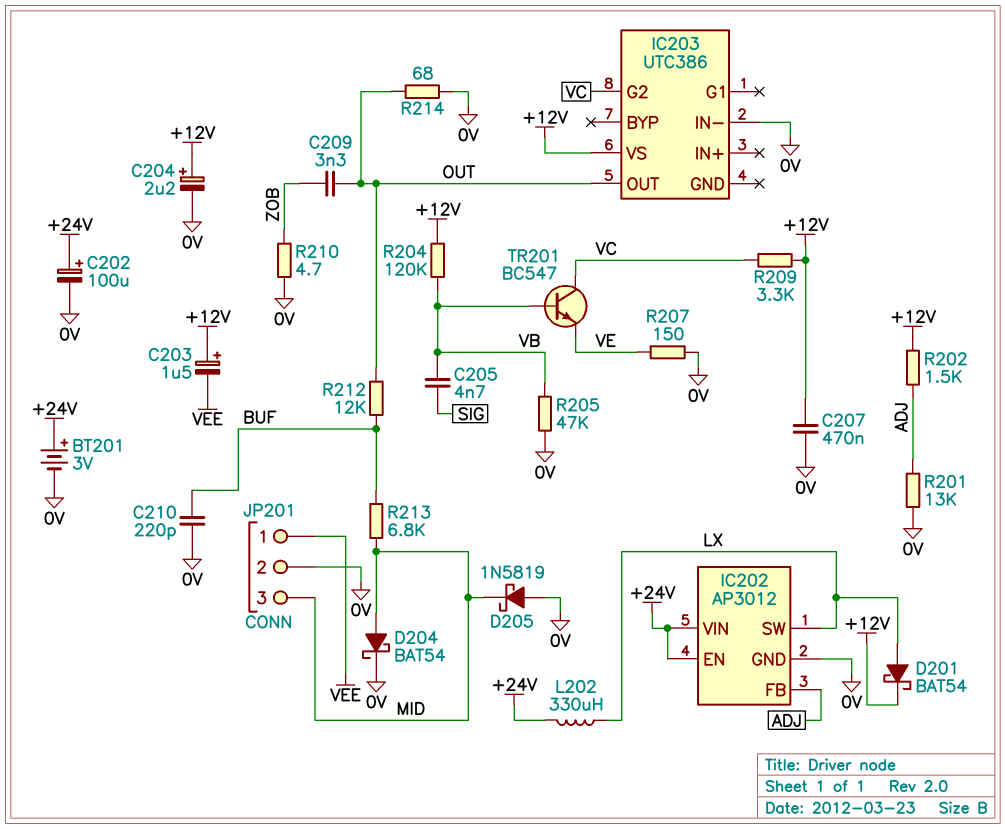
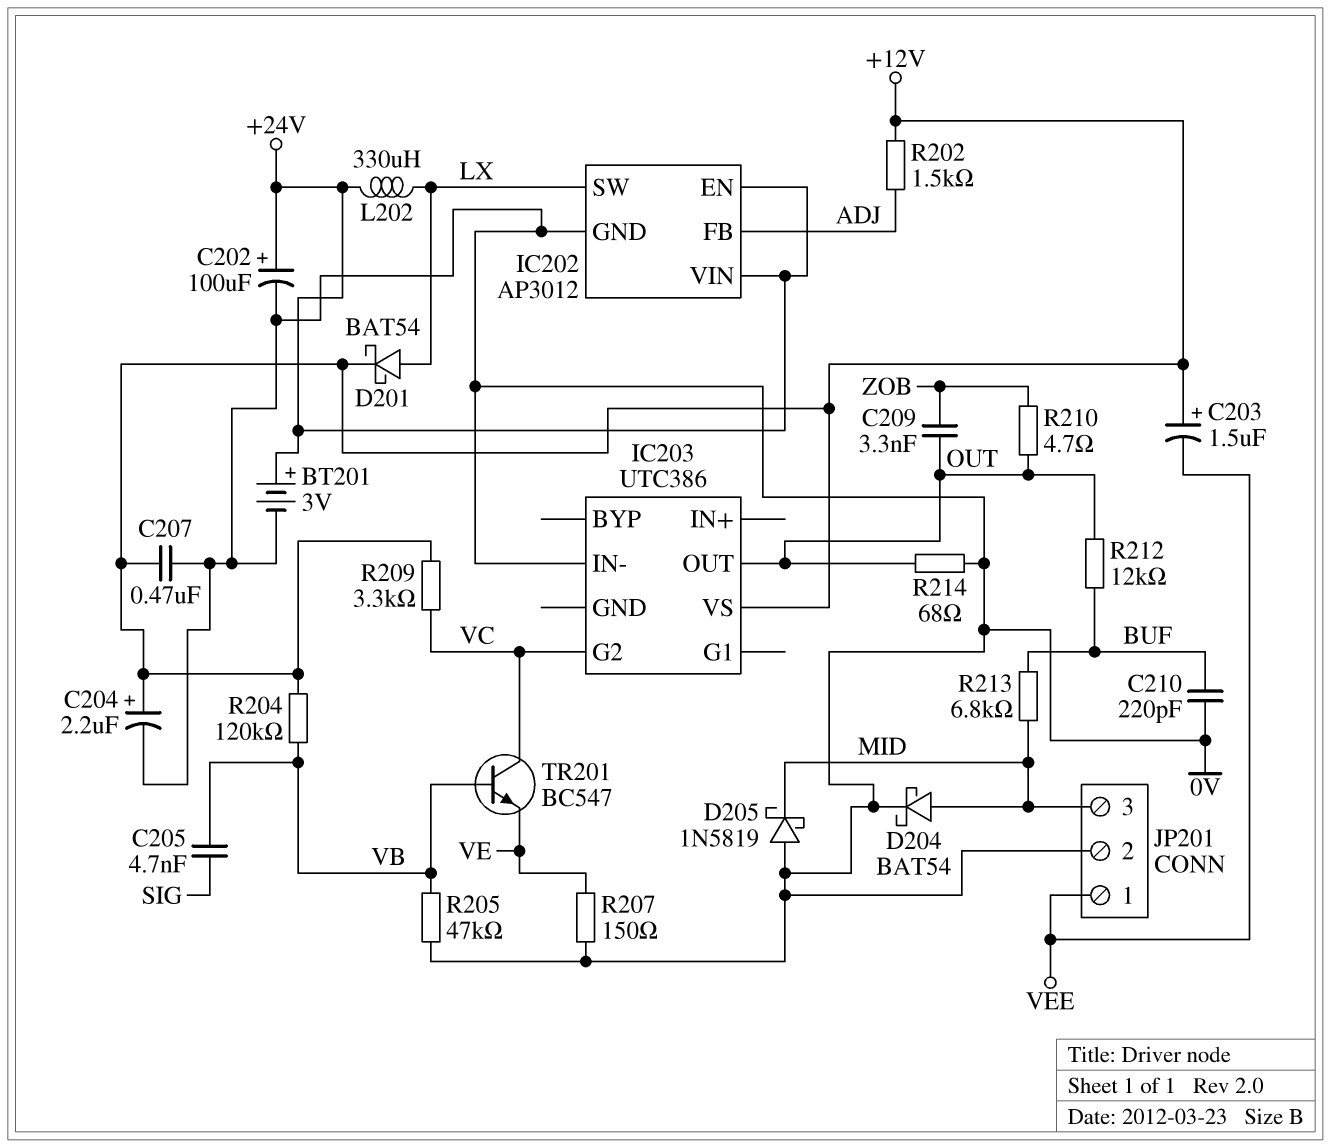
R201: 13k (0V, ADJ) -> none
R210: 4.7 (0V, ZOB) -> 4.7 (OUT, ZOB)

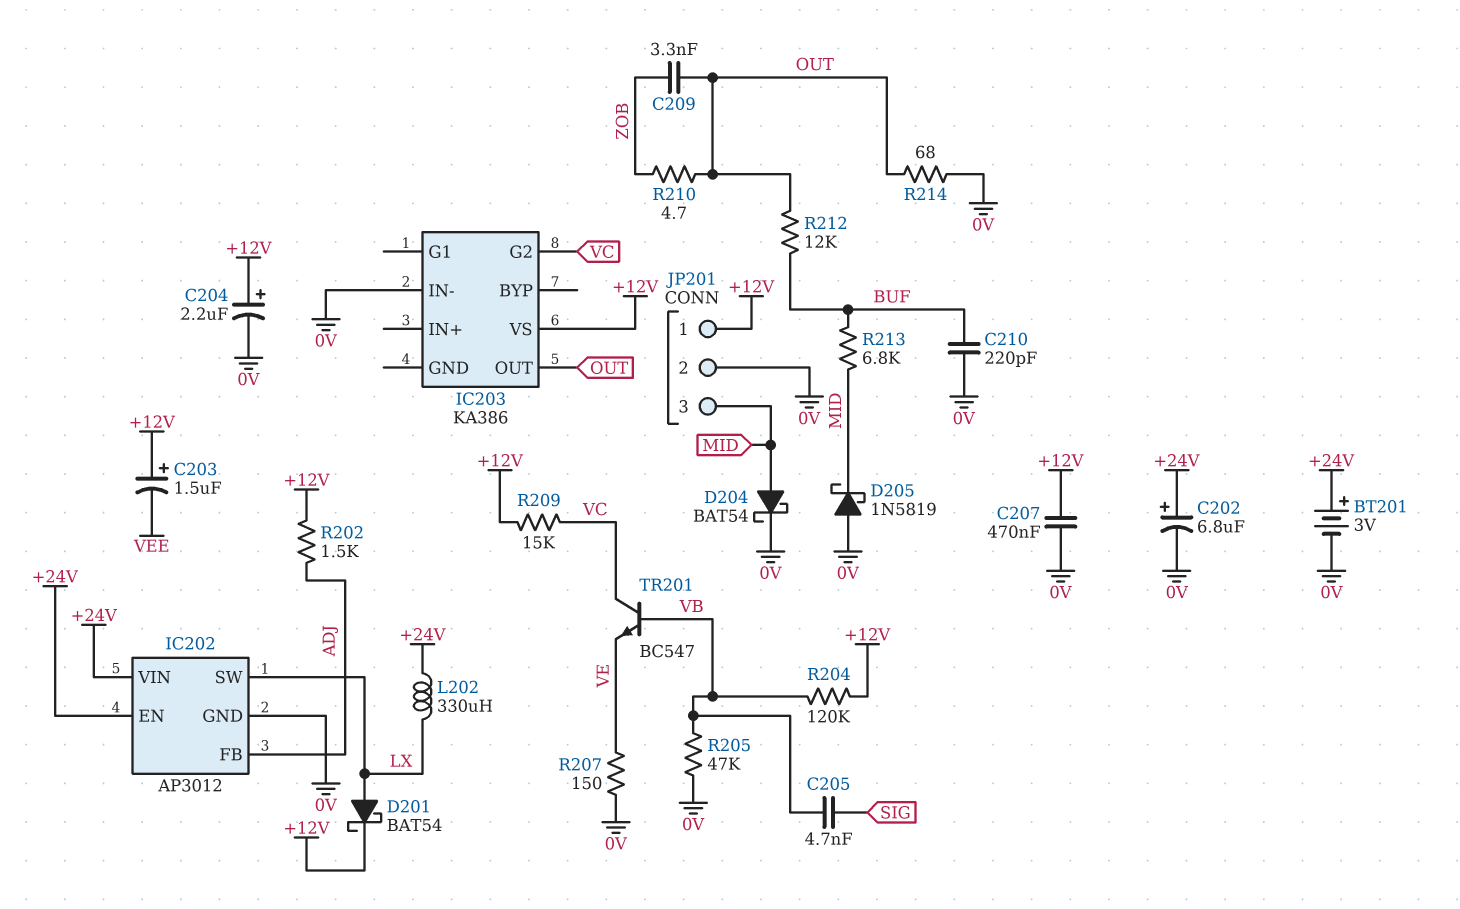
C202: 100uF (plus +24V, minus 0V) -> 6.8uF (plus +24V, minus 0V)
IC203: UTC386 -> KA386
JP201 pin 1: VEE -> +12V
R209: 3.3k (+12V, VC) -> 15k (+12V, VC)

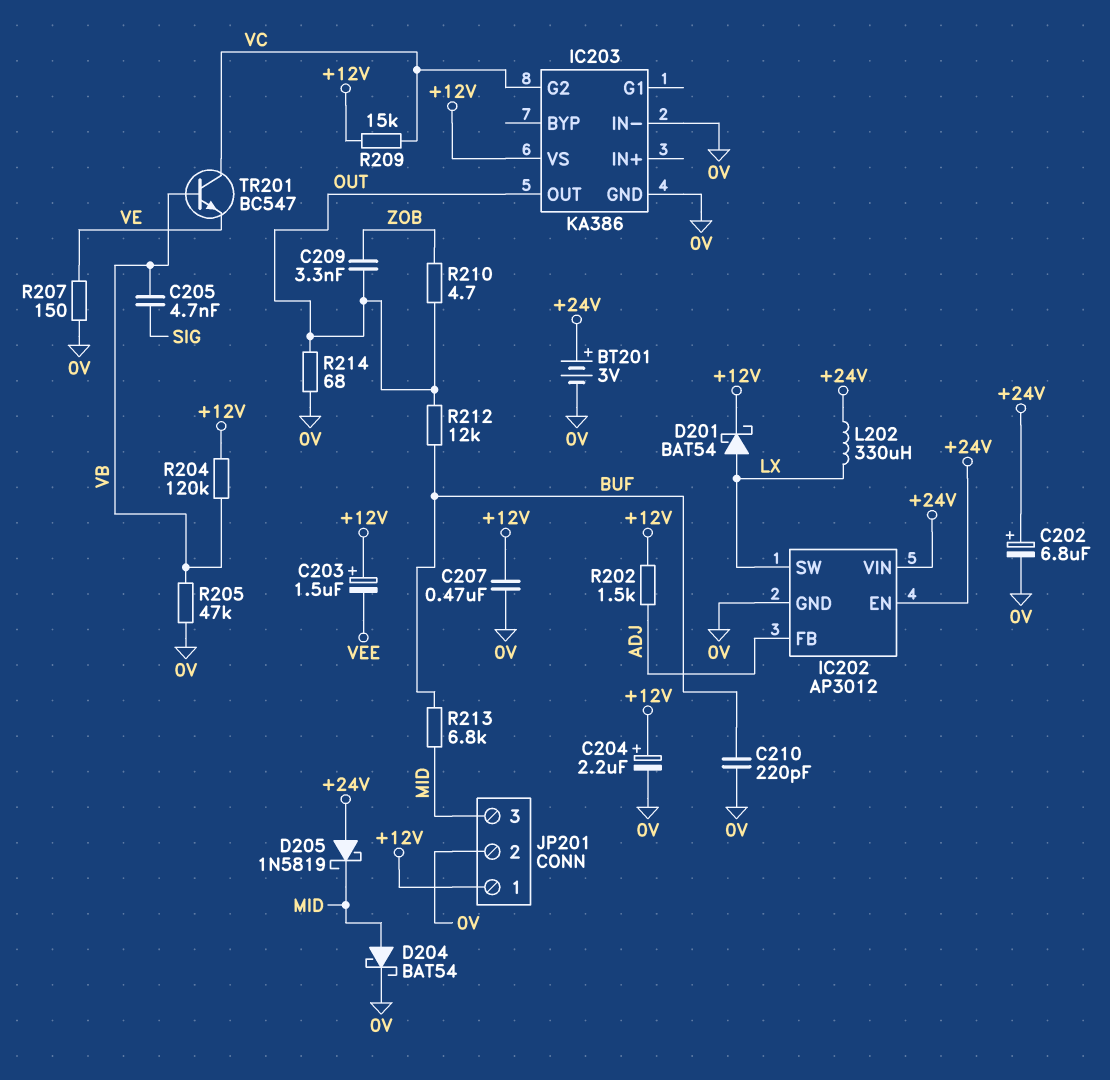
D205: schottky 1N5819 (A 0V, K MID) -> schottky 1N5819 (A +24V, K MID)
IC203 pin GND: none -> 0V

